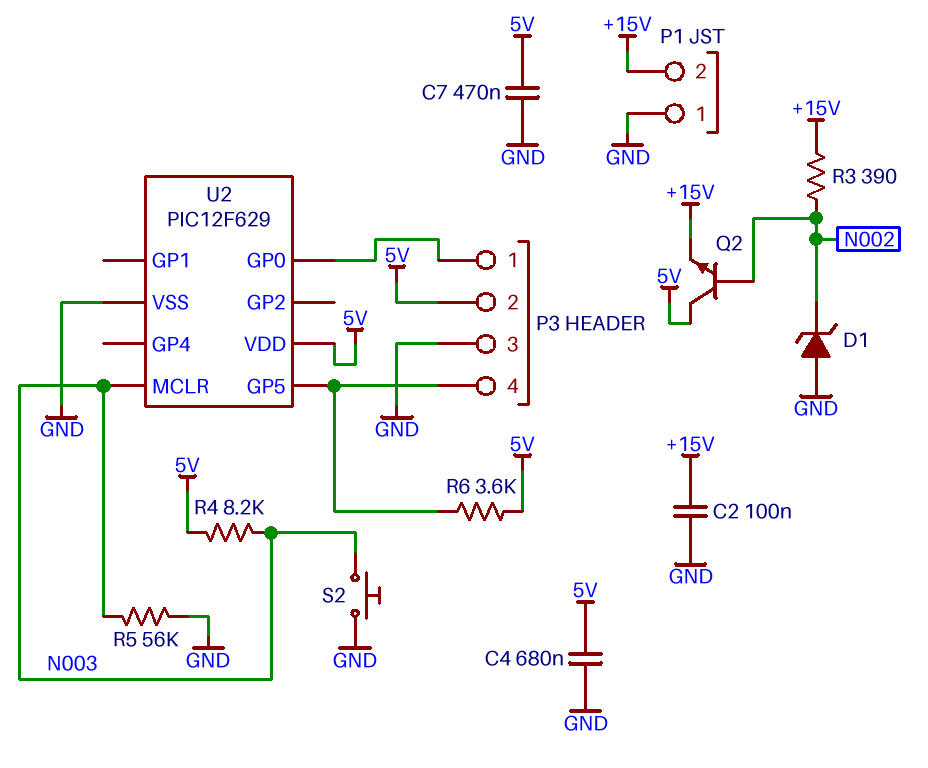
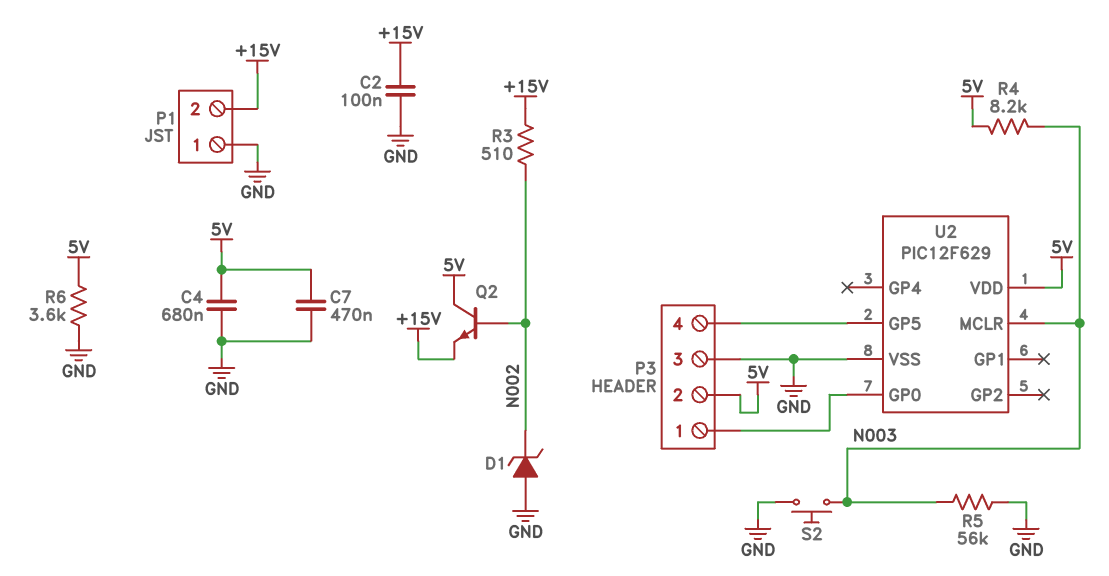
R3: 390 (+15V, N002) -> 510 (+15V, N002)
R6: 3.6k (5V, P3/4) -> 3.6k (5V, GND)

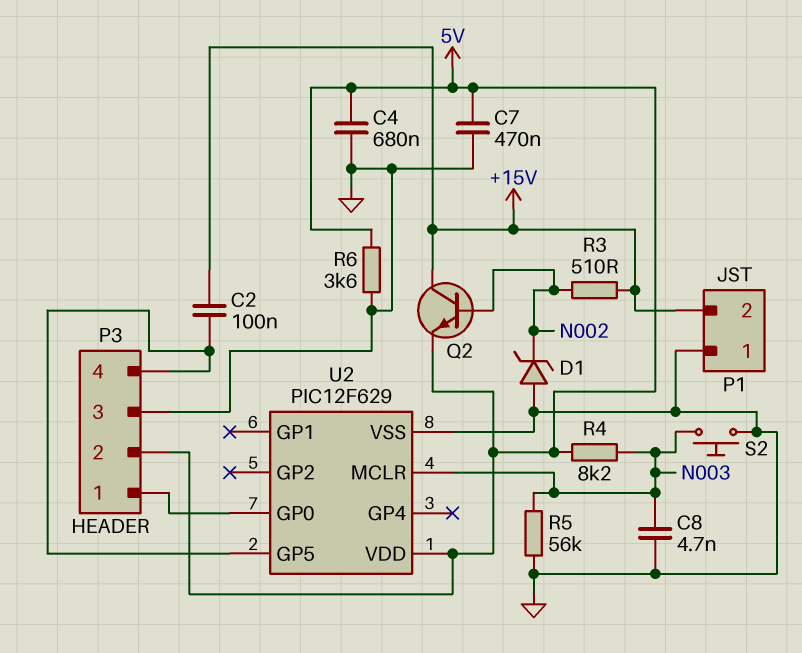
C2: 100nF (+15V, GND) -> 100nF (+15V, P3/4)
C8: none -> 4.7nF (GND, N003)
Q2: NPN (B N002, C 5V, E +15V) -> NPN (B N002, C +15V, E 5V)

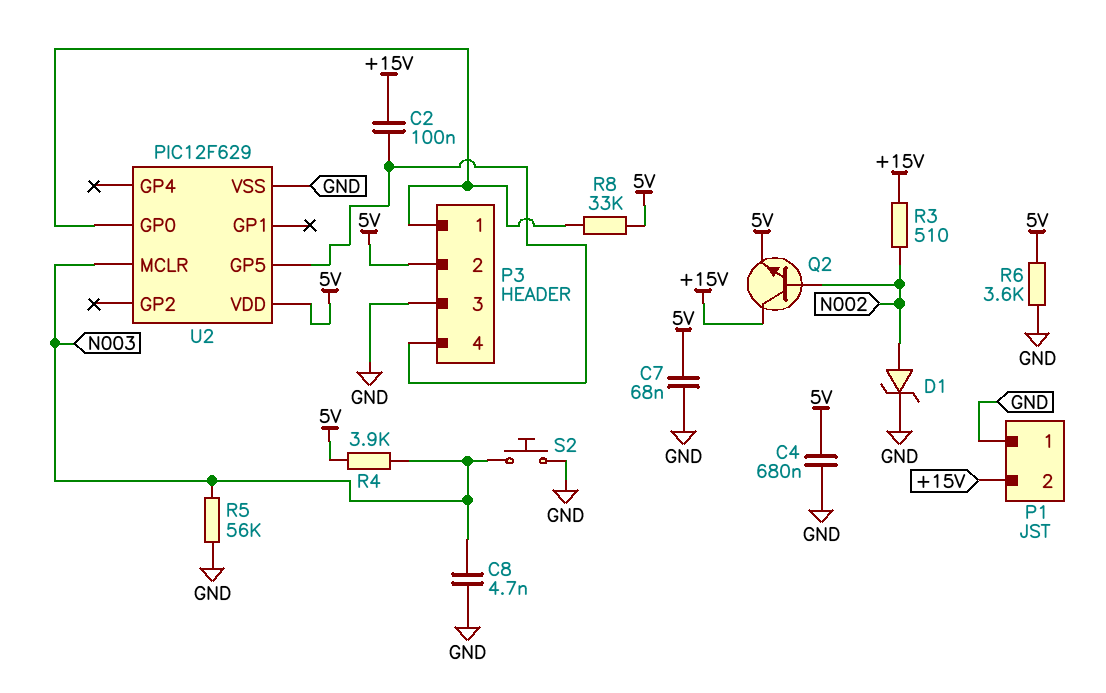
C7: 470nF (5V, GND) -> 68nF (5V, GND)
D1: zener (A GND, K N002) -> zener (A N002, K GND)
R4: 8.2k (5V, N003) -> 3.9k (5V, N003)
R8: none -> 33k (5V, P3/1)

